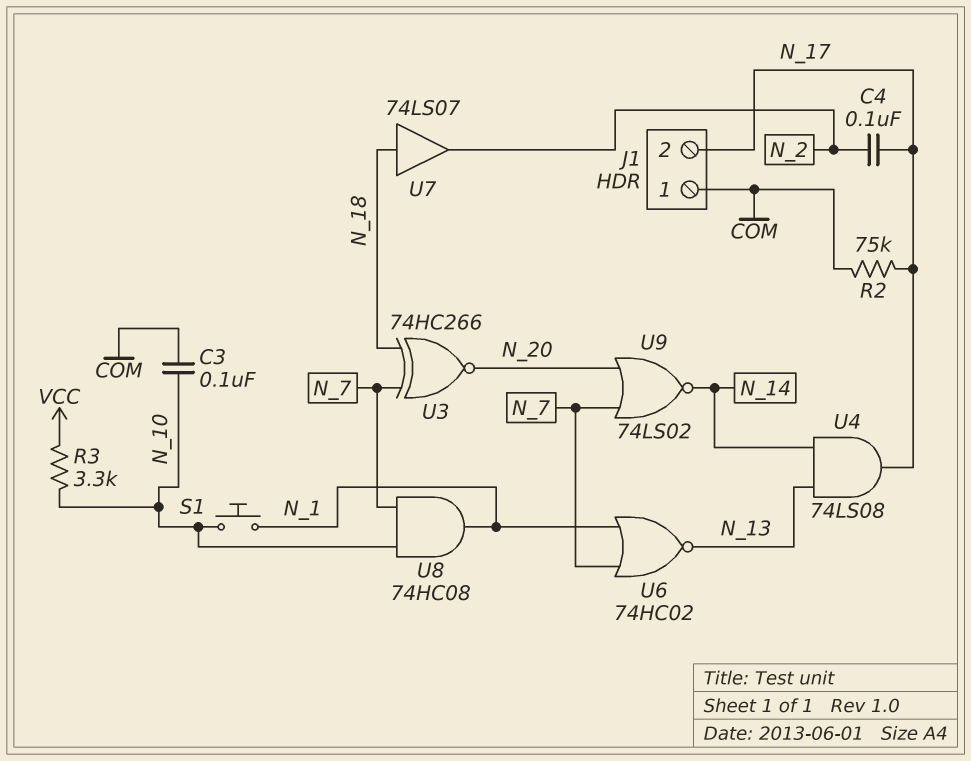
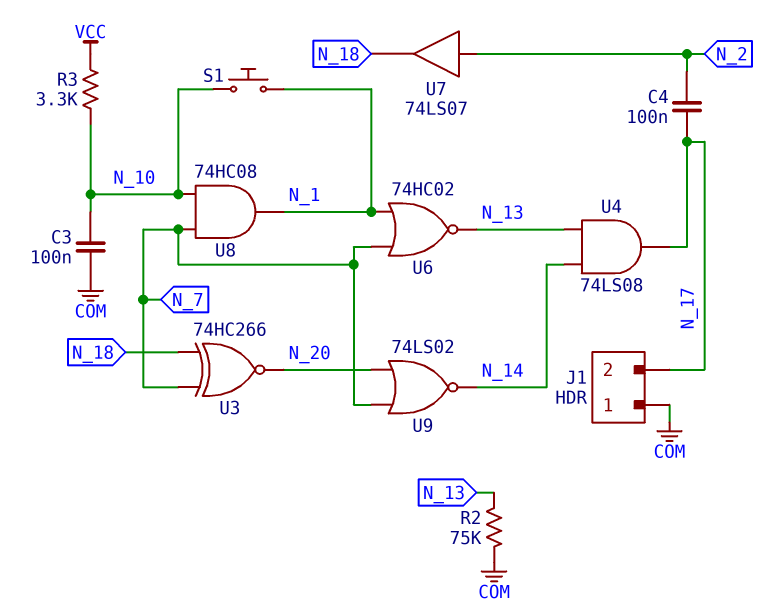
R2: 75k (COM, N_17) -> 75k (COM, N_13)
U7: buffer 74LS07 (in N_18, out N_2) -> buffer 74LS07 (in N_2, out N_18)

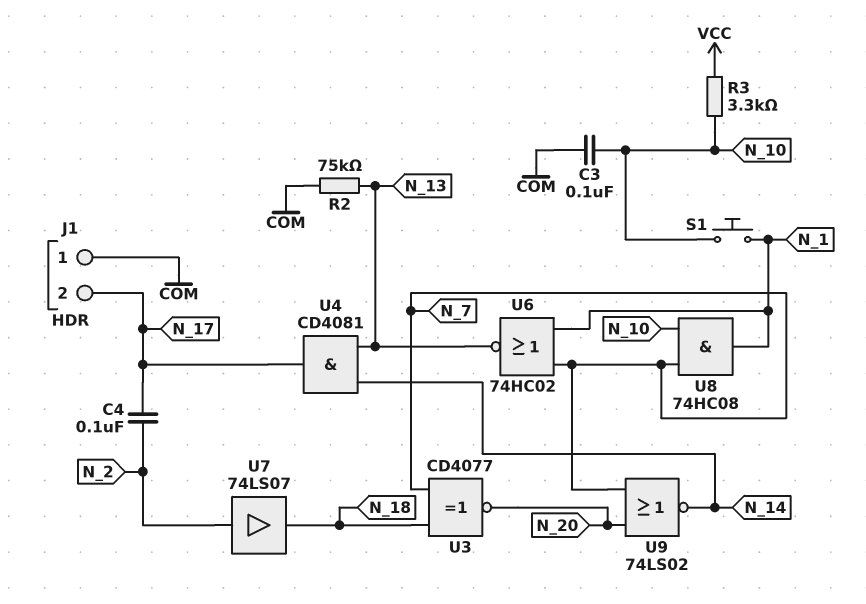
U3: XNOR 74HC266 (in N_7, in N_18, out N_20) -> XNOR CD4077 (in N_7, in N_18, out N_20)
U4: AND 74LS08 (in N_13, in N_14, out N_17) -> AND CD4081 (in N_13, in N_14, out N_17)

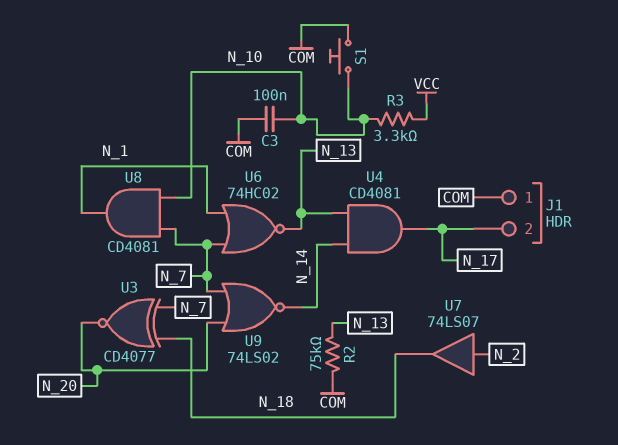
C4: 100nF (N_2, N_17) -> none
S1: button (N_1, N_10) -> button (COM, N_10)
U8: AND 74HC08 (in N_7, in N_10, out N_1) -> AND CD4081 (in N_7, in N_10, out N_1)

